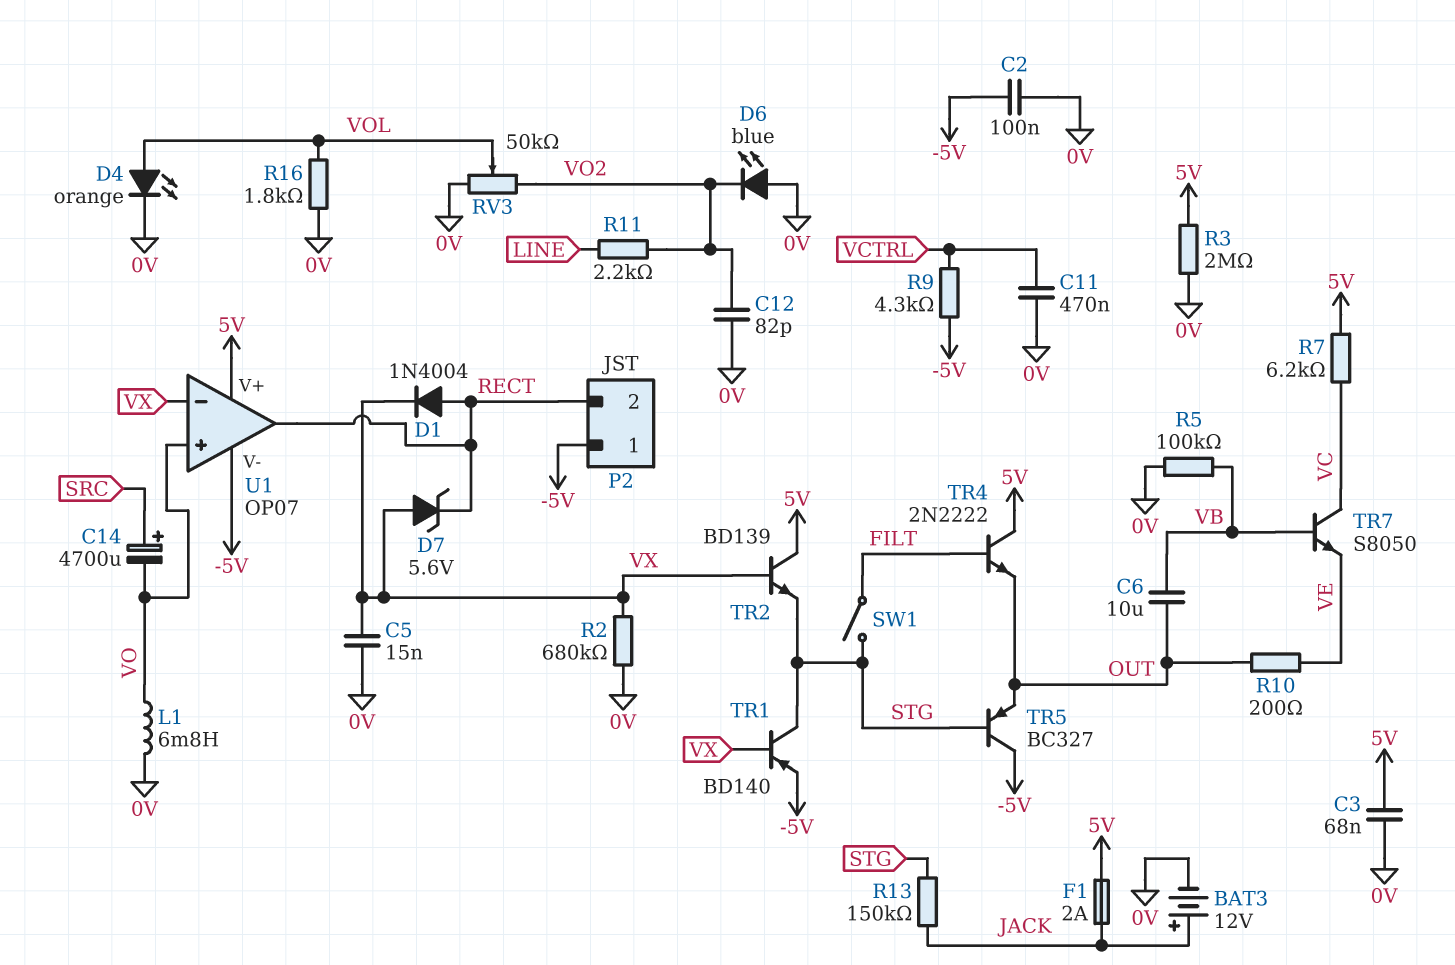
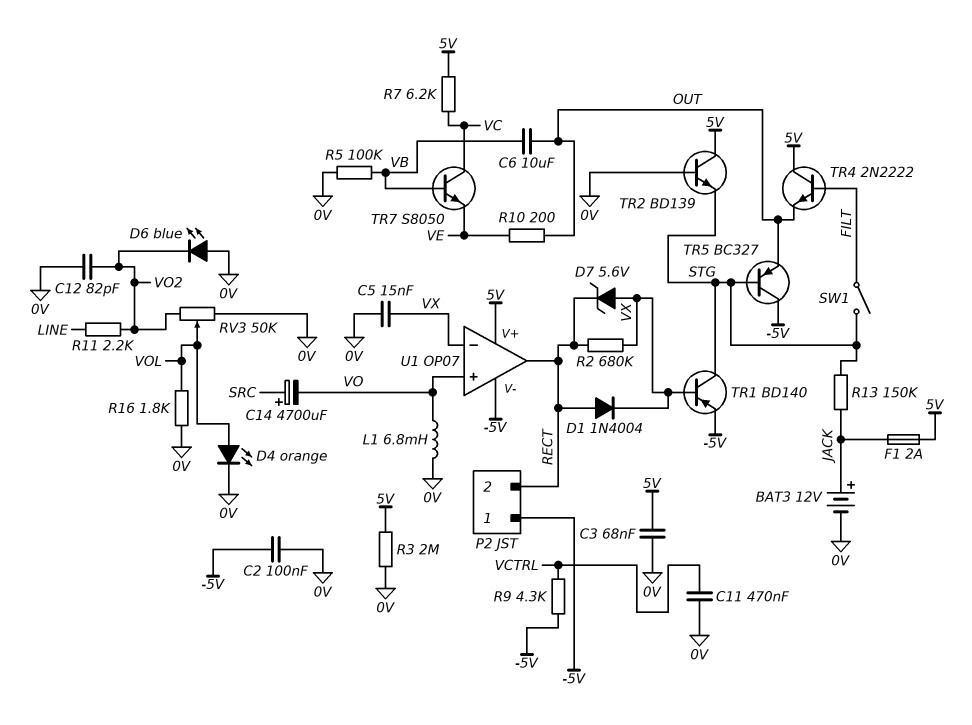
R2: 680k (0V, VX) -> 680k (RECT, VX)
TR2: NPN BD139 (B VX, C 5V, E STG) -> NPN BD139 (B 0V, C 5V, E STG)

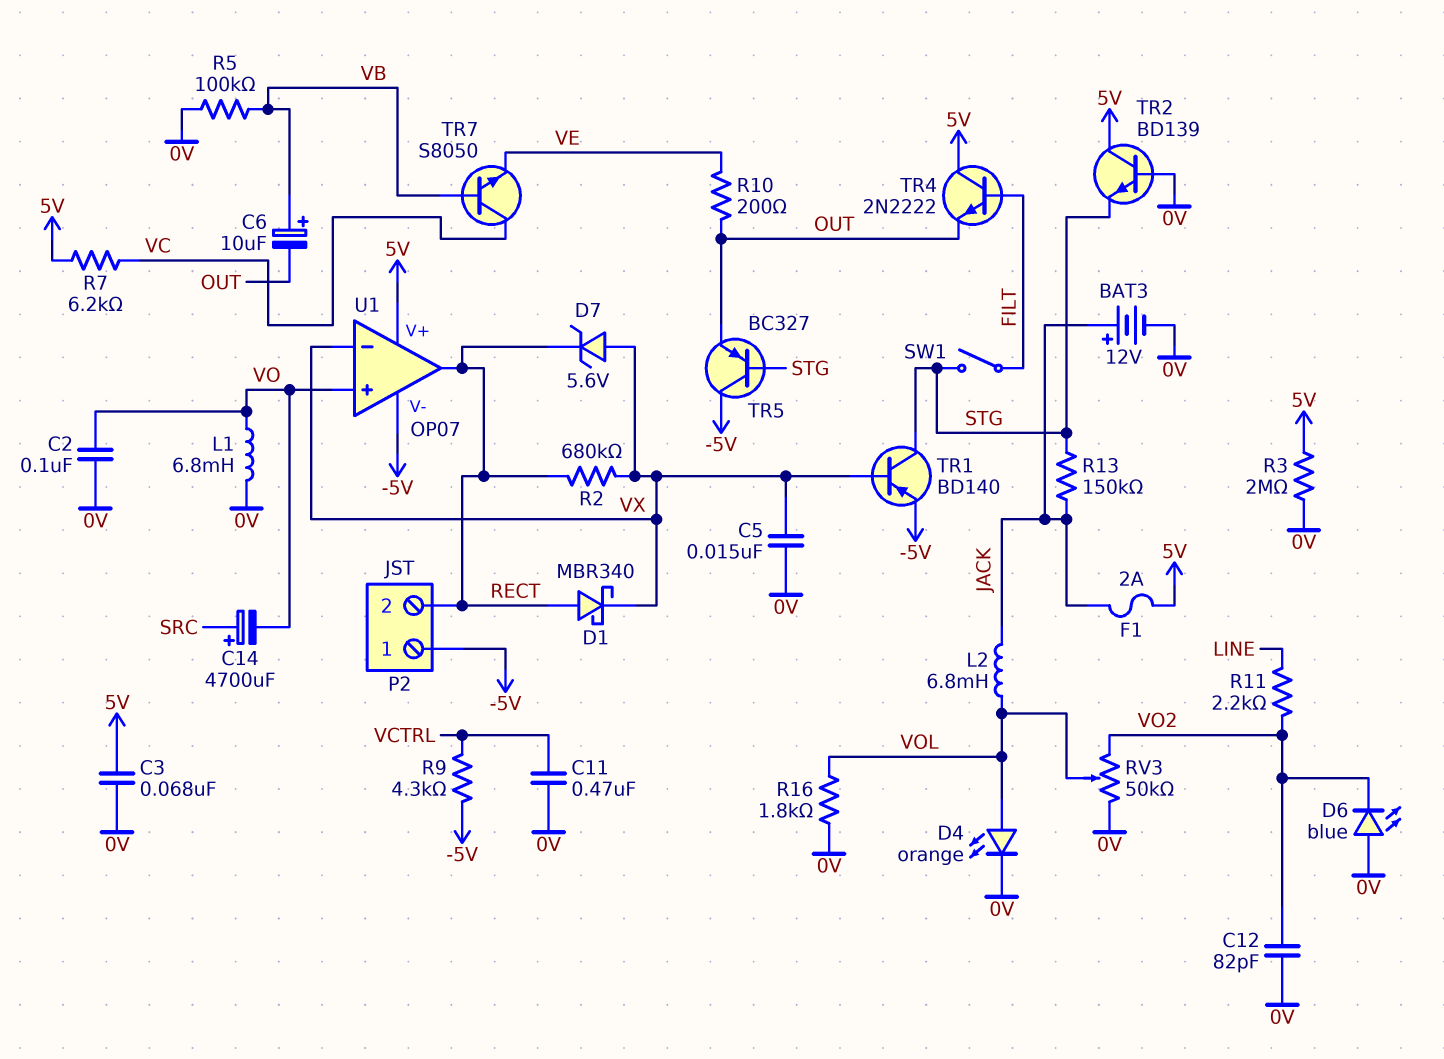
C2: 100nF (-5V, 0V) -> 100nF (0V, VO)
C6: 10uF (OUT, VB) -> 10uF (plus VB, minus OUT)
D1: diode 1N4004 (A RECT, K VX) -> schottky MBR340 (A RECT, K VX)
L2: none -> 6.8mH (JACK, VOL)

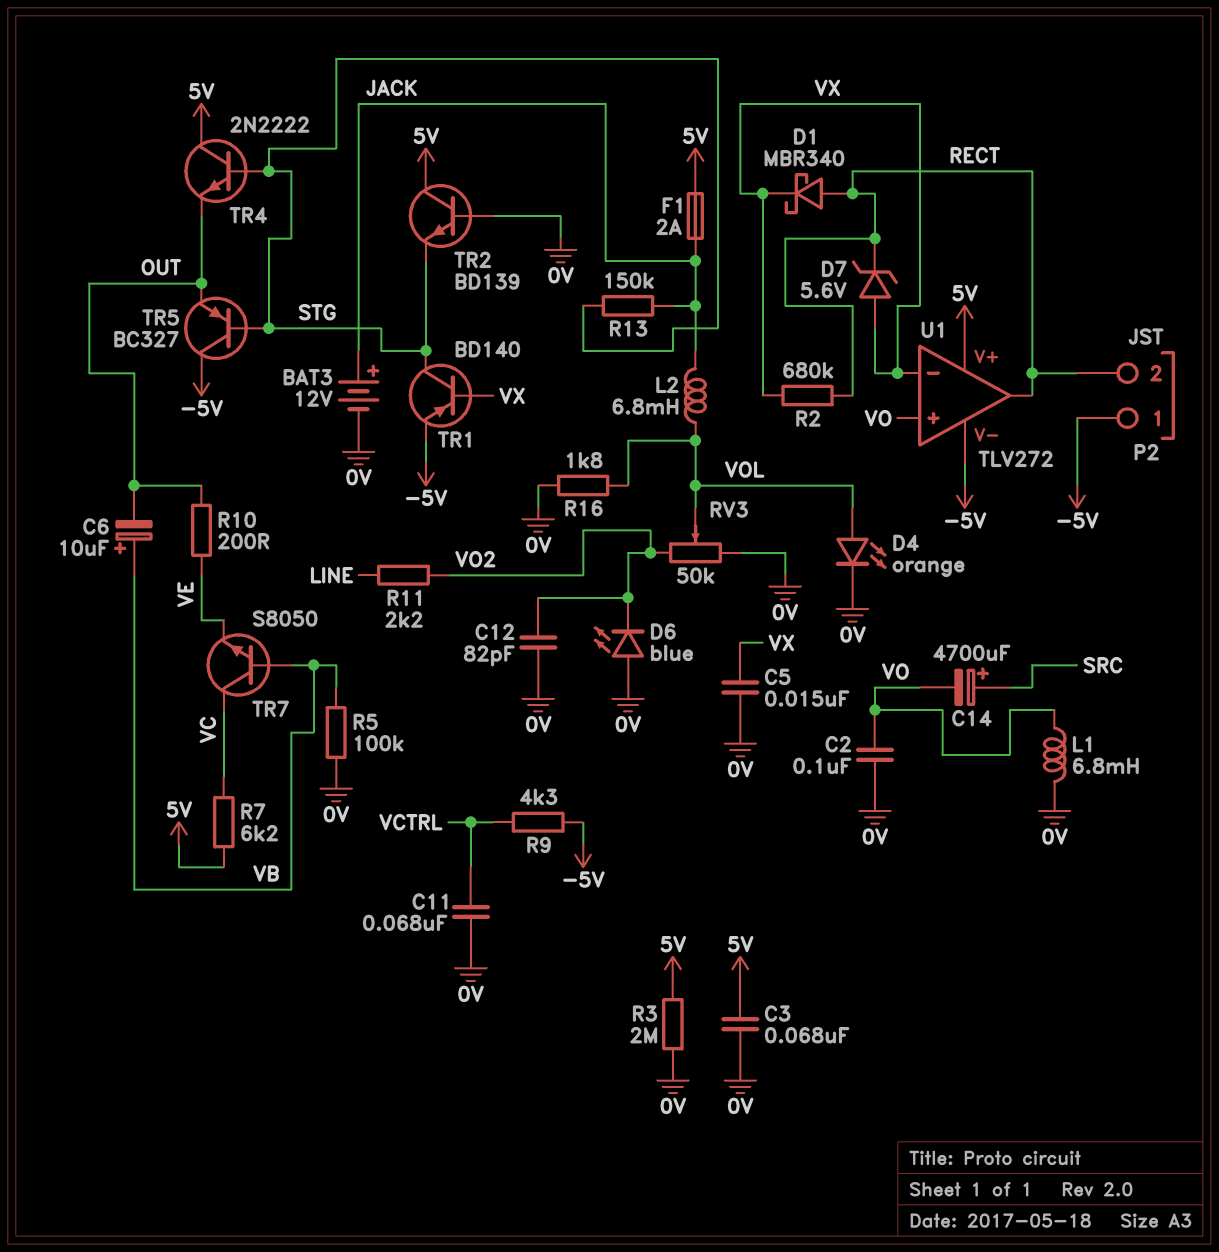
C11: 470nF (0V, VCTRL) -> 68nF (0V, VCTRL)
SW1: switch (FILT, STG) -> none
TR4: NPN 2N2222 (B FILT, C 5V, E OUT) -> NPN 2N2222 (B STG, C 5V, E OUT)
U1: OP07 -> TLV272

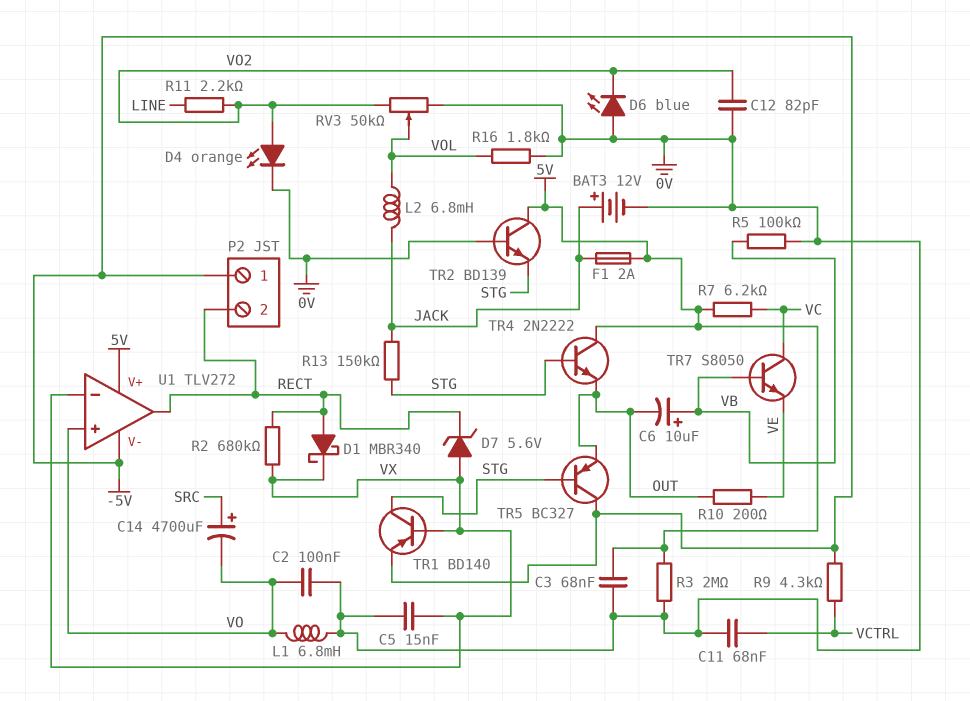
D4: LED orange (A VOL, K 0V) -> LED orange (A VO2, K 0V)

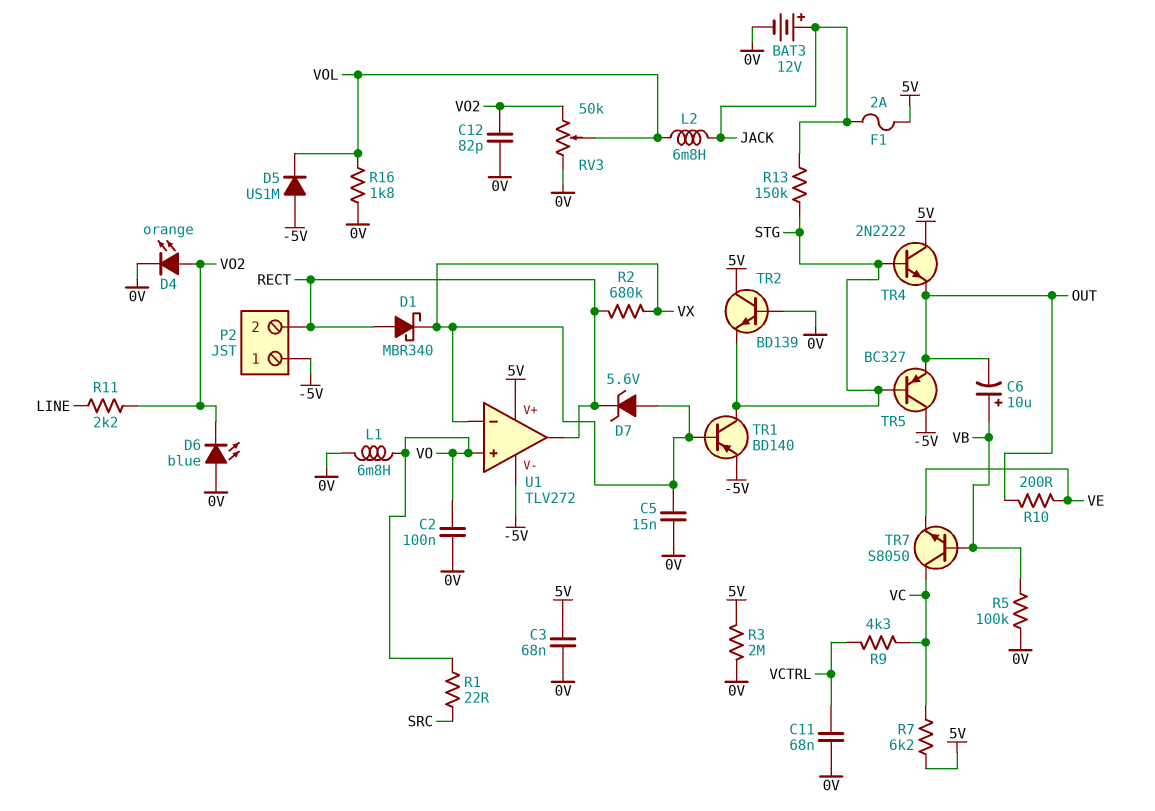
C14: 4700uF (plus SRC, minus VO) -> none
D5: none -> diode US1M (A -5V, K VOL)
R1: none -> 22 (SRC, VO)
R9: 4.3k (-5V, VCTRL) -> 4.3k (VC, VCTRL)

